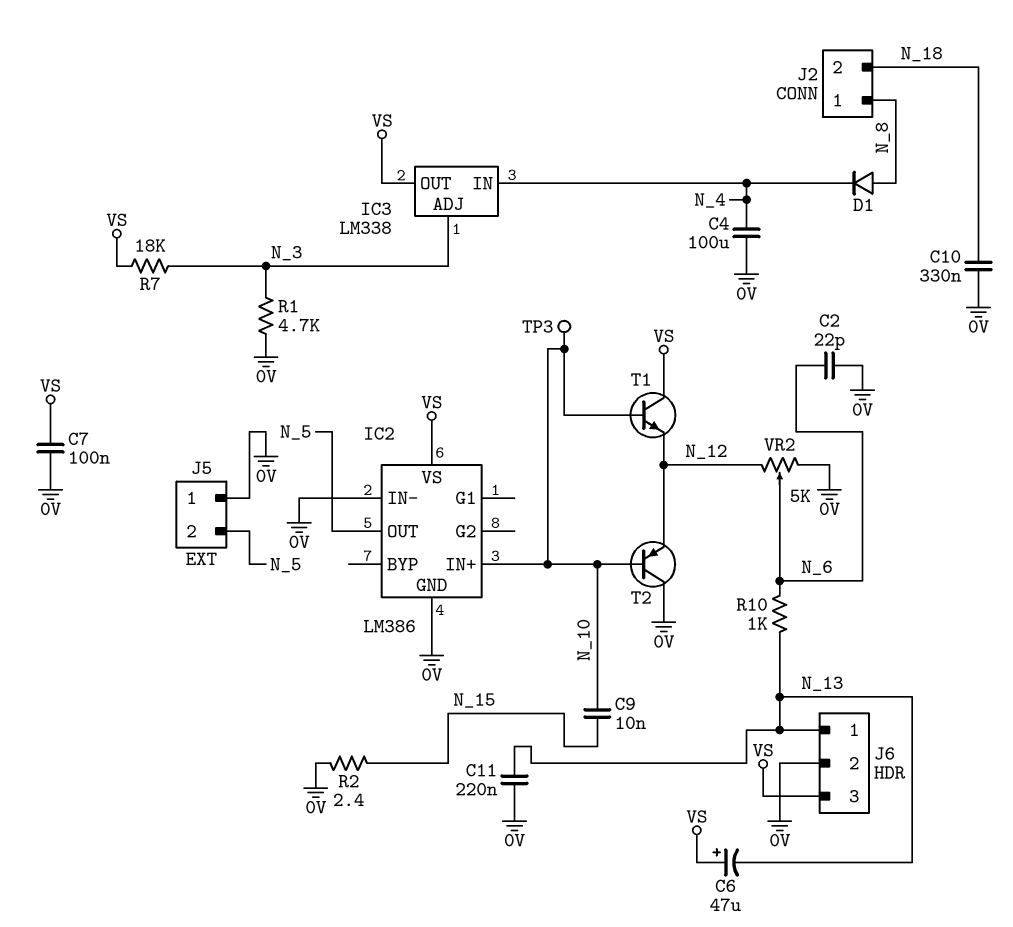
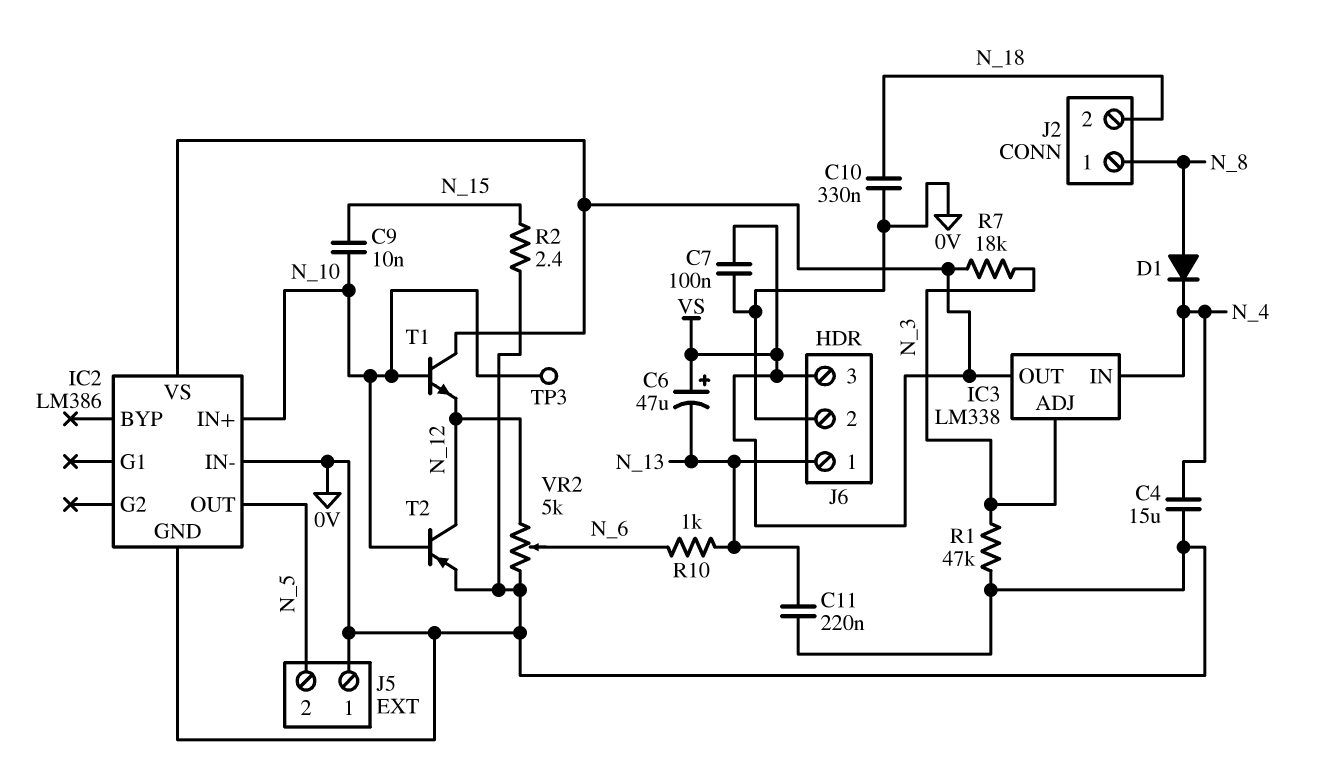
C2: 22pF (0V, N_6) -> none
C4: 100uF (0V, N_4) -> 15uF (0V, N_4)
R1: 4.7k (0V, N_3) -> 47k (0V, N_3)
T2: PNP (B N_10, C 0V, E N_12) -> PNP (B N_10, C N_12, E 0V)

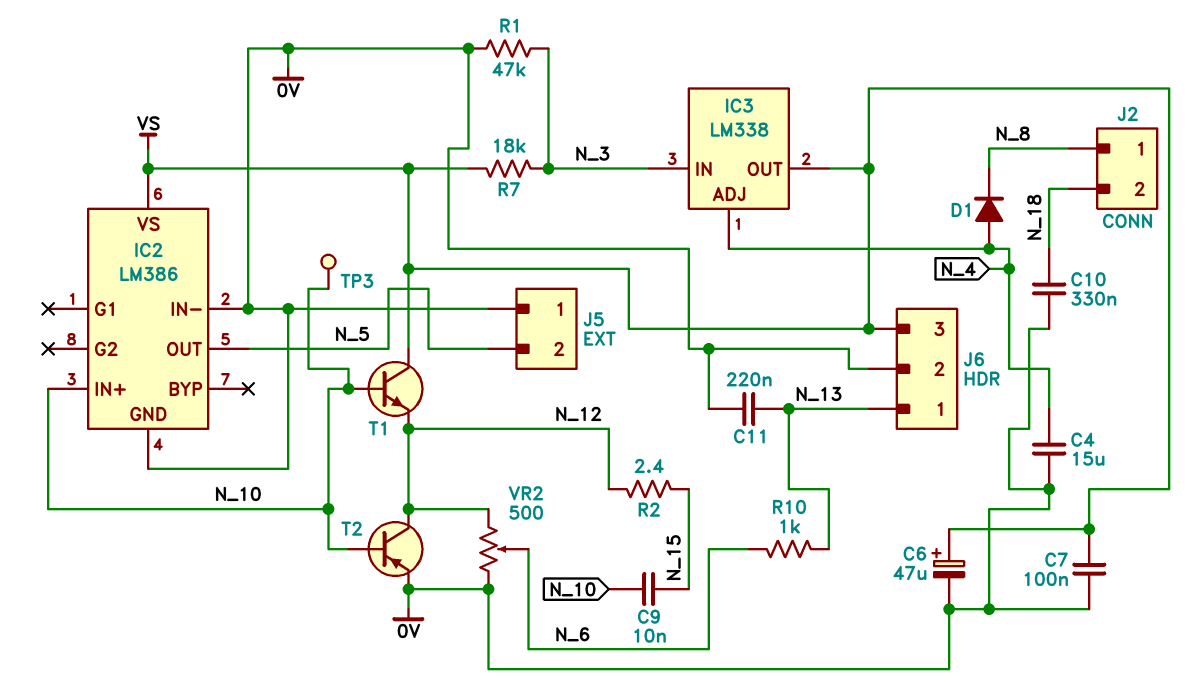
C6: 47uF (plus VS, minus N_13) -> 47uF (plus VS, minus 0V)
D1: diode (A N_8, K N_4) -> diode (A N_4, K N_8)
IC3 pin ADJ: N_3 -> N_4
IC3 pin IN: N_4 -> N_3
R2: 2.4 (0V, N_15) -> 2.4 (N_12, N_15)
VR2: 5k (0V, N_12, wiper N_6) -> 500 (0V, N_12, wiper N_6)

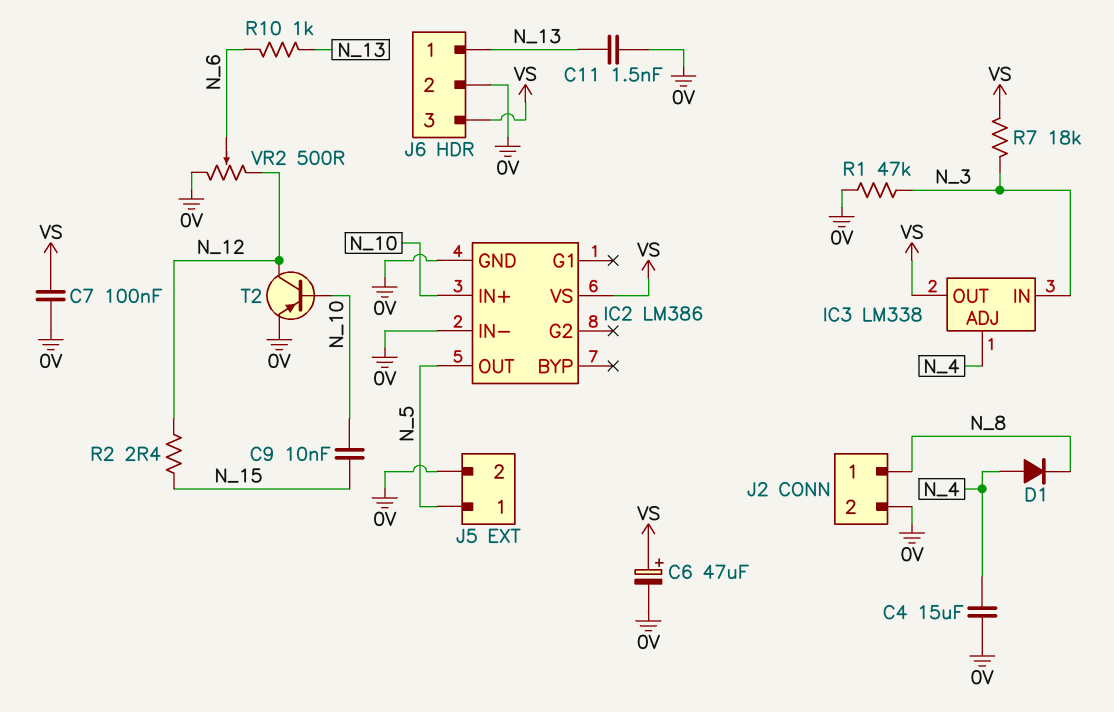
C10: 330nF (0V, N_18) -> none
C11: 220nF (0V, N_13) -> 1.5nF (0V, N_13)
J2 pin 2: N_18 -> 0V
J5 pin 1: 0V -> N_5
J5 pin 2: N_5 -> 0V
T1: NPN (B N_10, C VS, E N_12) -> none
TP3: test point (N_10) -> none

